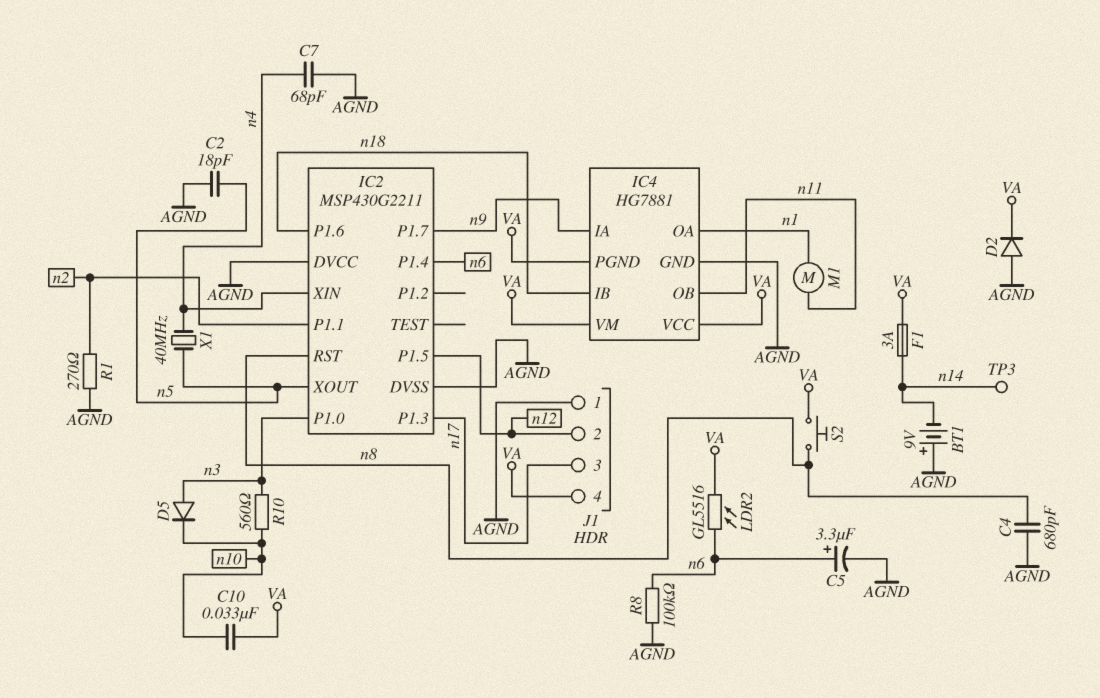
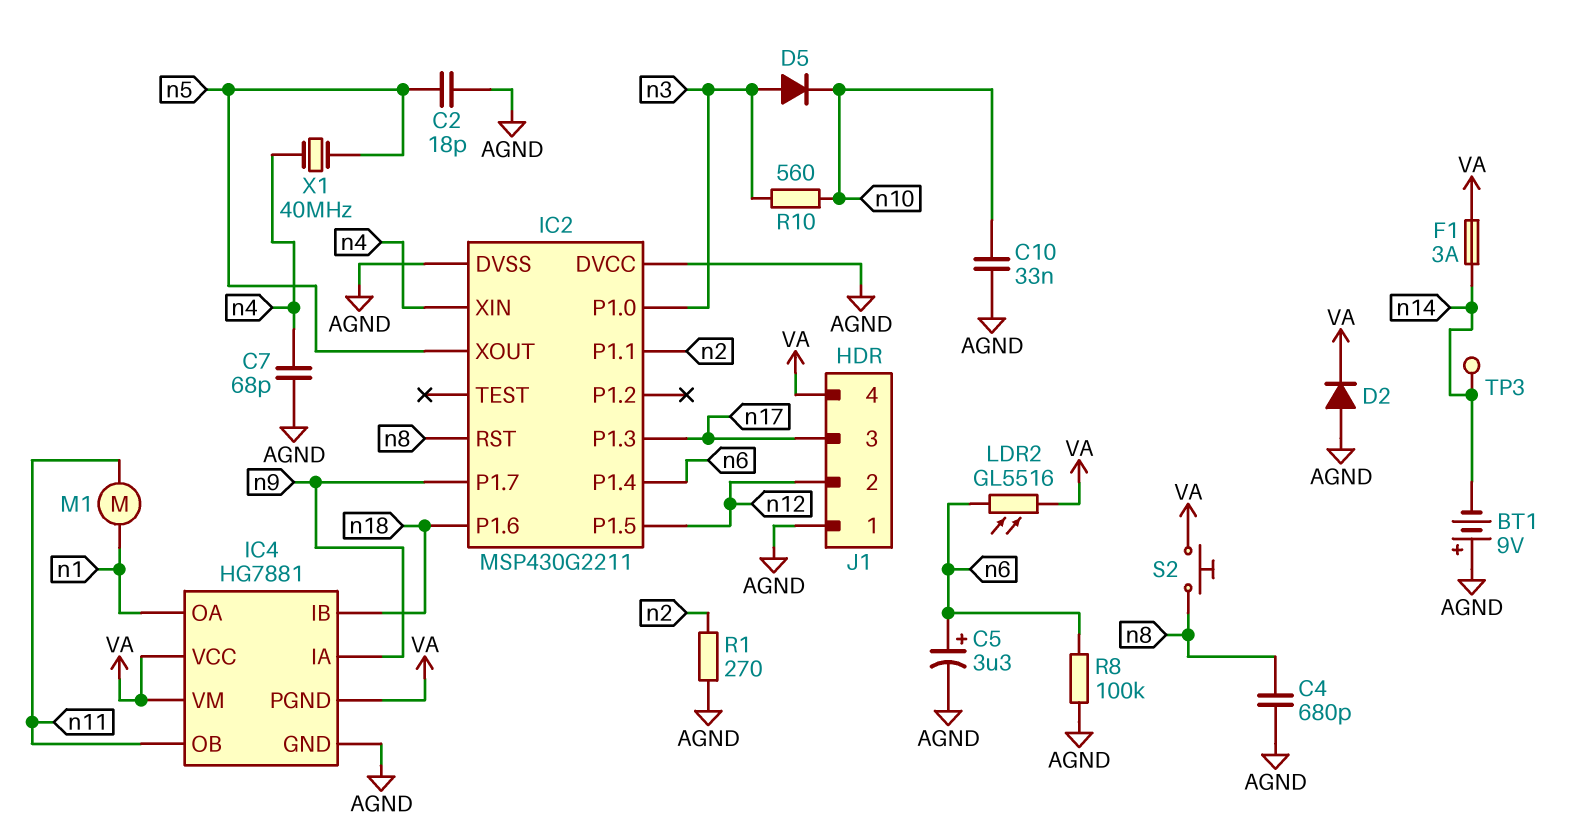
C10: 33nF (VA, n10) -> 33nF (AGND, n10)

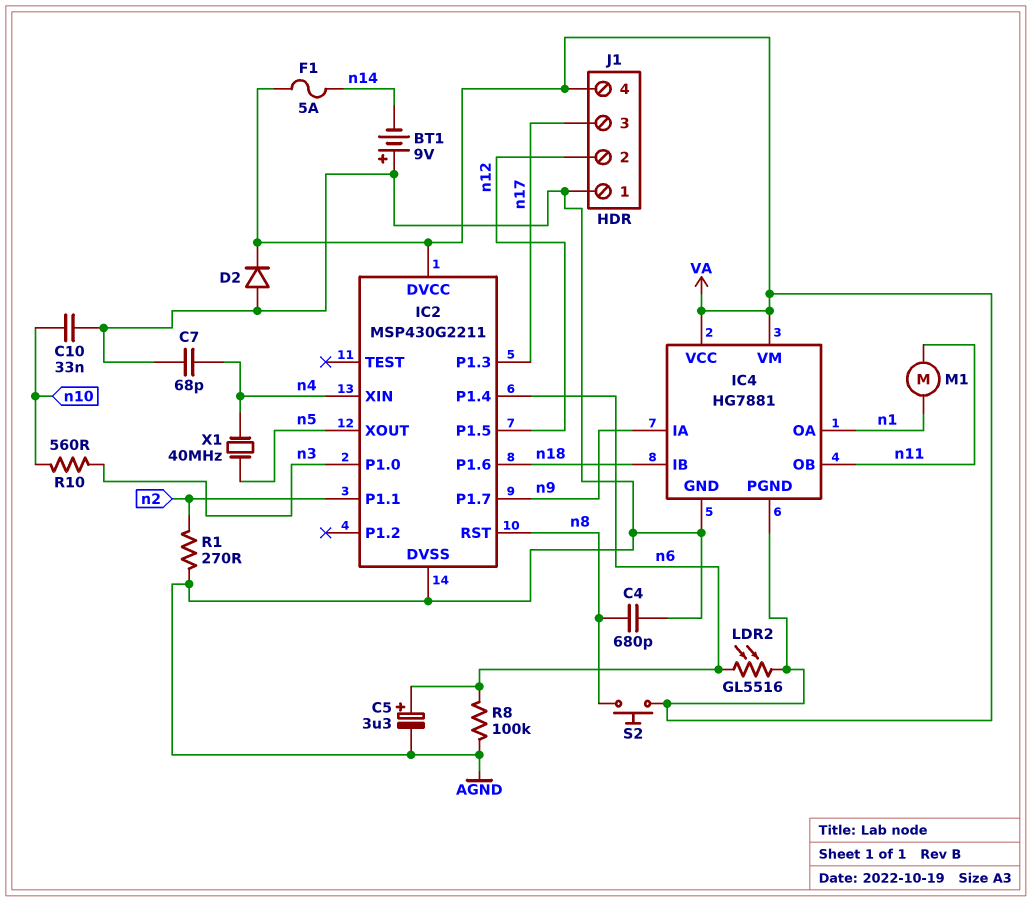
C2: 18pF (AGND, n5) -> none
D5: diode (A n3, K n10) -> none
F1: 3A (VA, n14) -> 5A (VA, n14)
IC2 pin DVCC: AGND -> VA
TP3: test point (n14) -> none

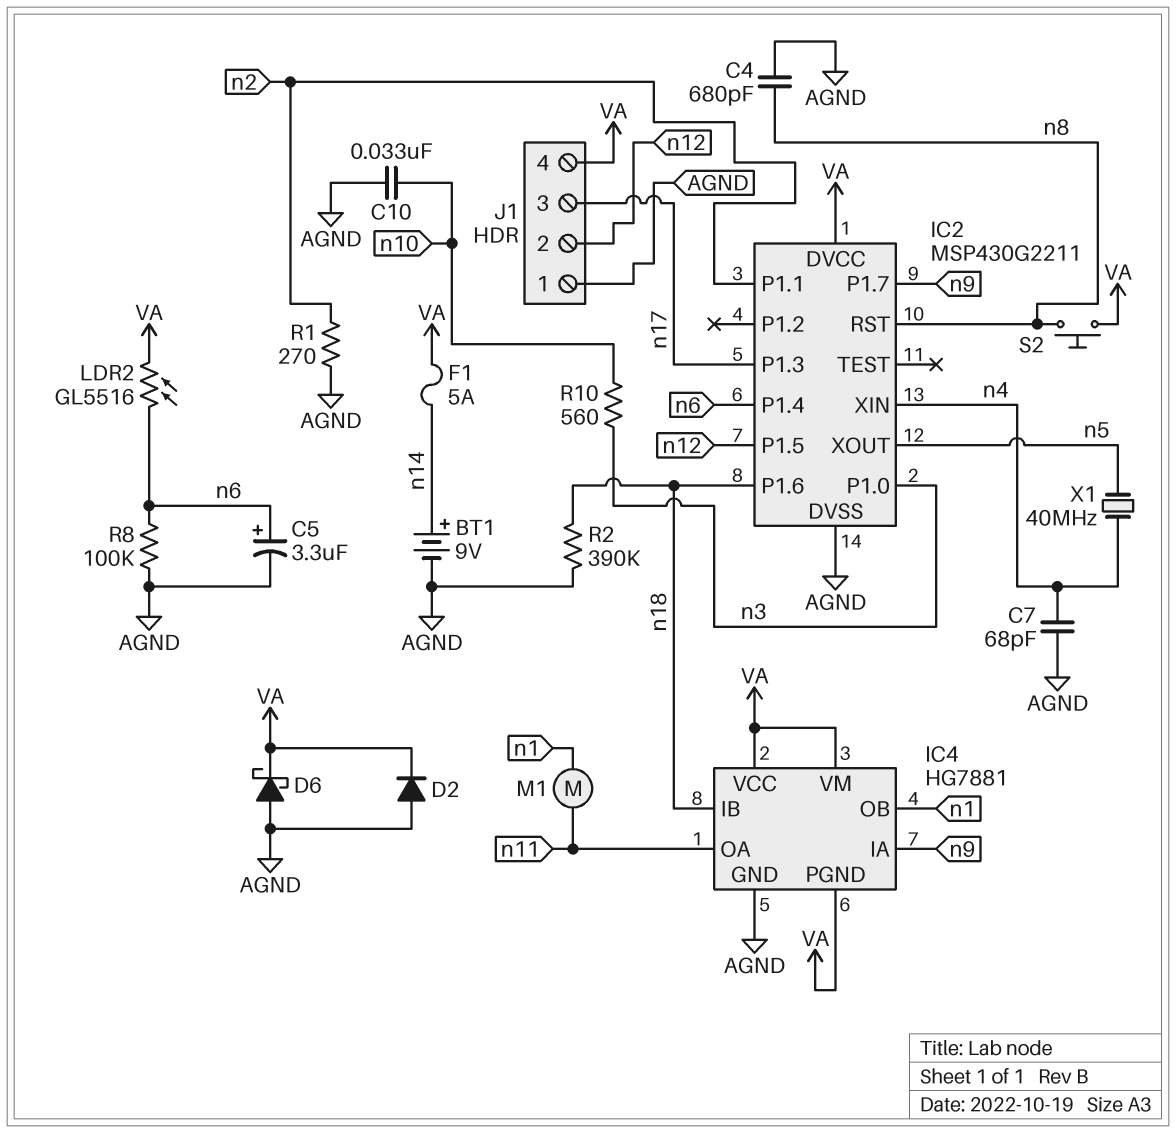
BT1: 9V (plus AGND, minus n14) -> 9V (plus n14, minus AGND)
D6: none -> schottky (A AGND, K VA)
IC4 pin OA: n1 -> n11
IC4 pin OB: n11 -> n1
R2: none -> 390k (AGND, n18)

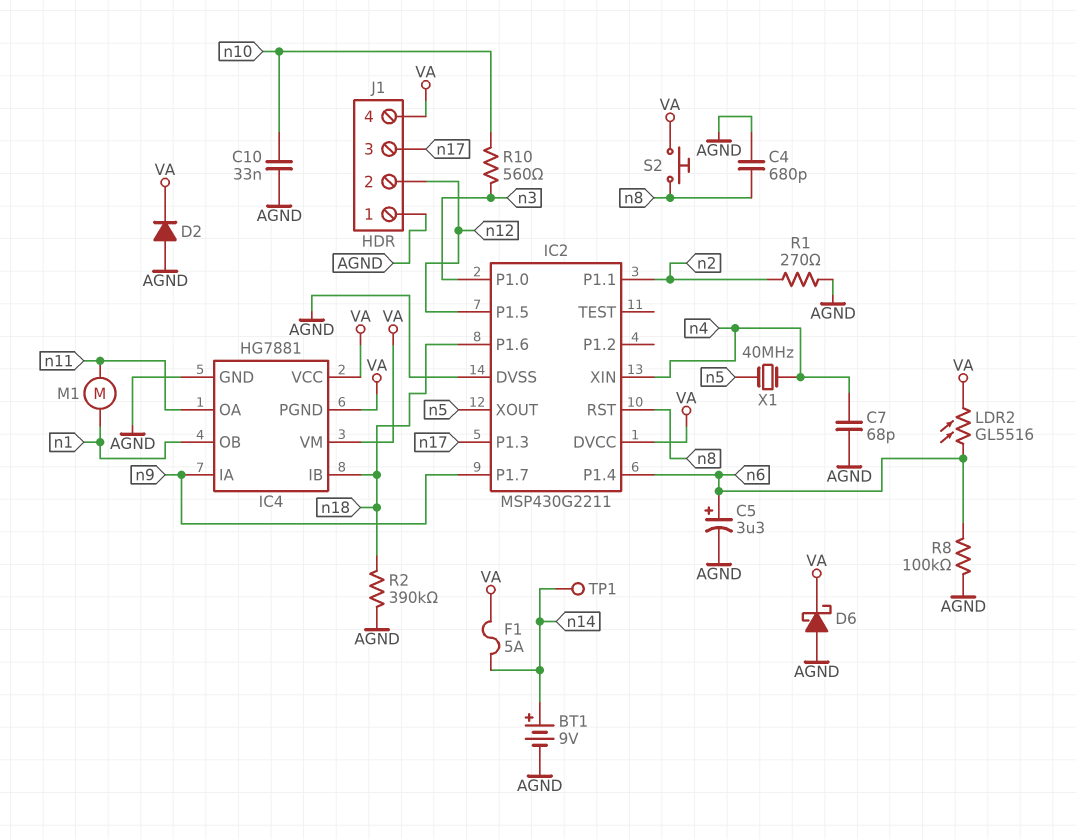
TP1: none -> test point (n14)

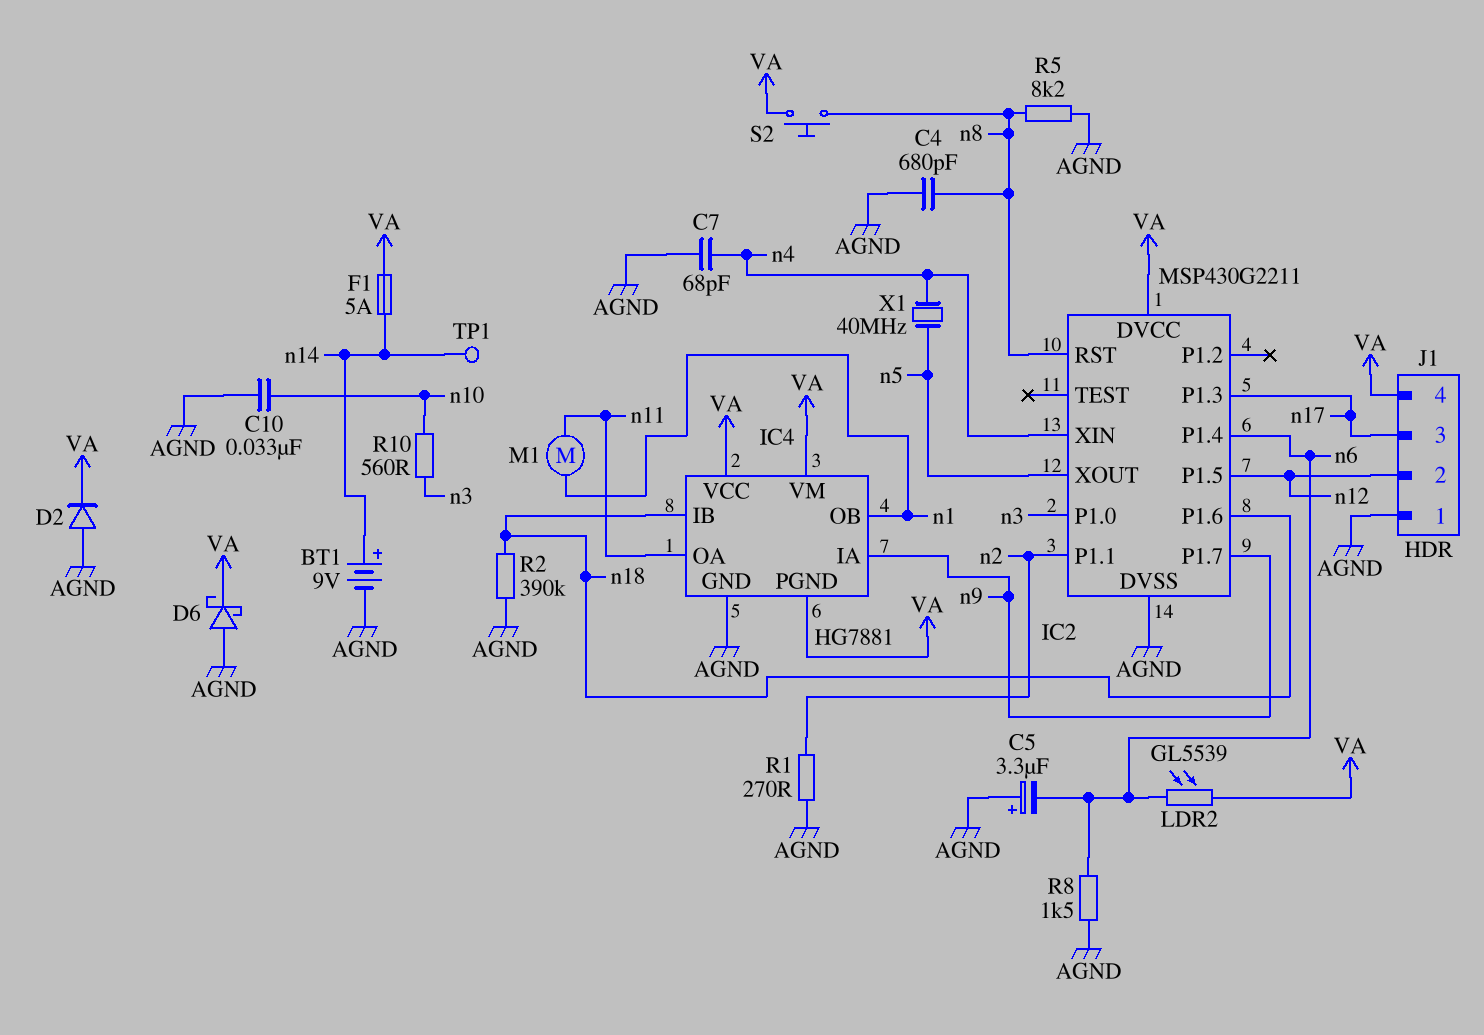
C5: 3.3uF (plus n6, minus AGND) -> 3.3uF (plus AGND, minus n6)
LDR2: GL5516 (VA, n6) -> GL5539 (VA, n6)
R5: none -> 8.2k (AGND, n8)
R8: 100k (AGND, n6) -> 1.5k (AGND, n6)

